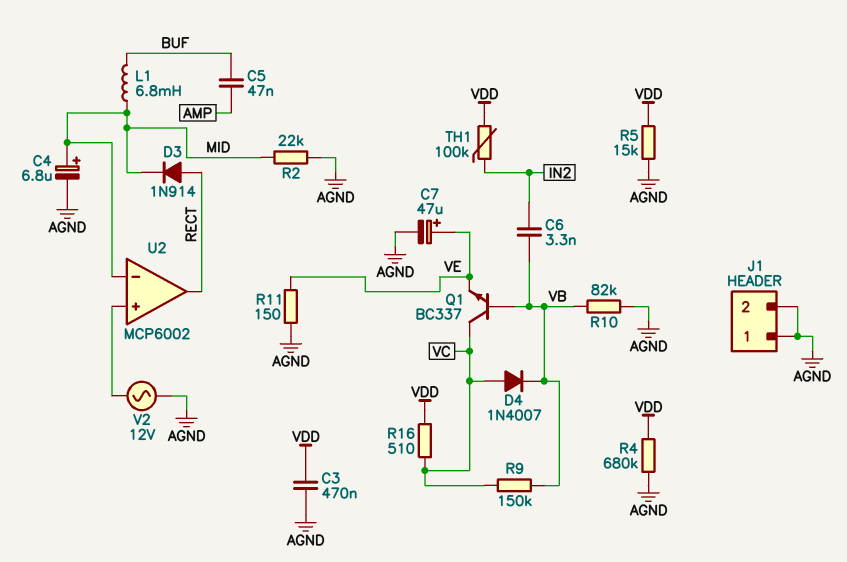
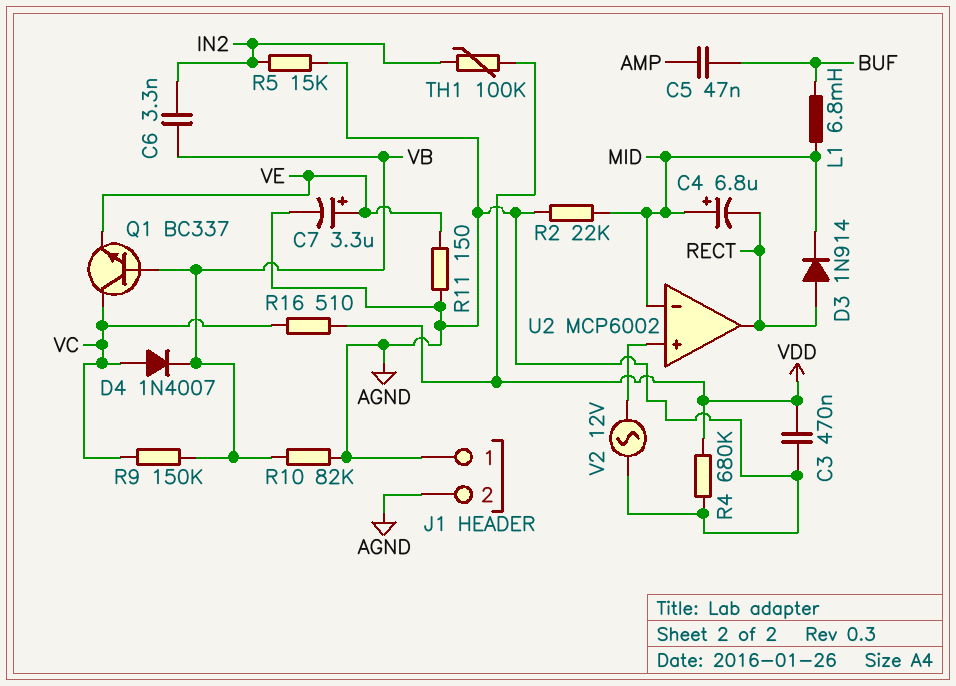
C4: 6.8uF (plus MID, minus AGND) -> 6.8uF (plus MID, minus RECT)
C7: 47uF (plus VE, minus AGND) -> 3.3uF (plus VE, minus AGND)
R5: 15k (AGND, VDD) -> 15k (AGND, IN2)

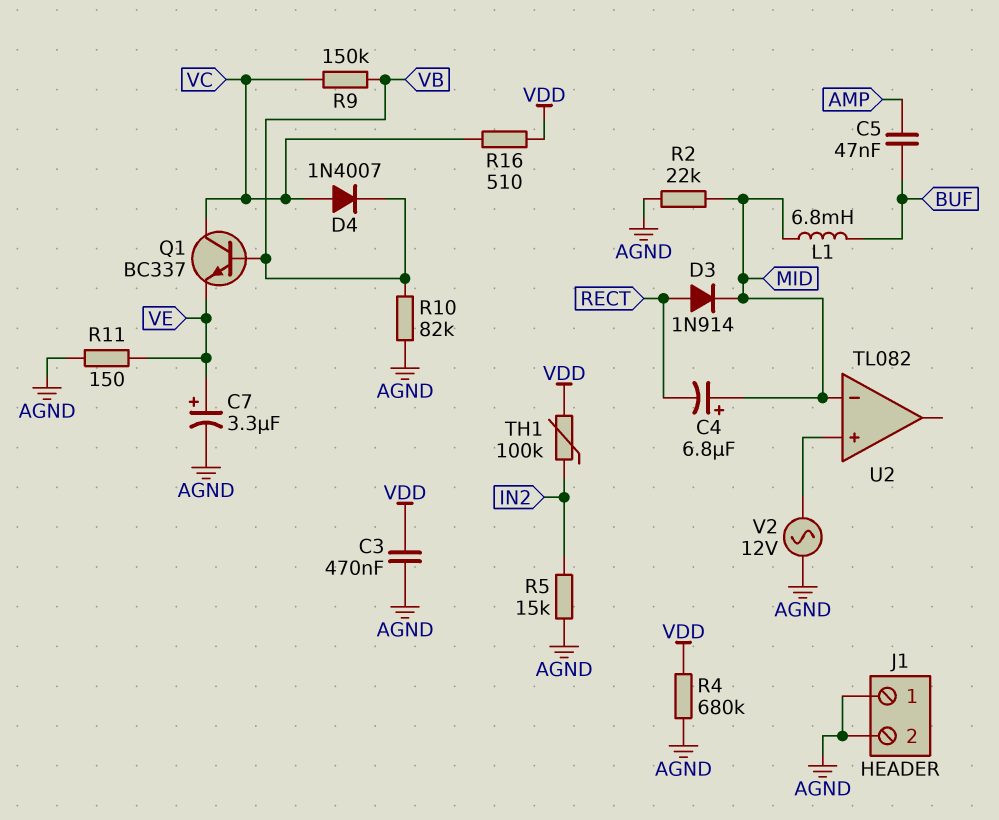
C6: 3.3nF (IN2, VB) -> none
U2: MCP6002 -> TL082
U2 pin out: RECT -> none

